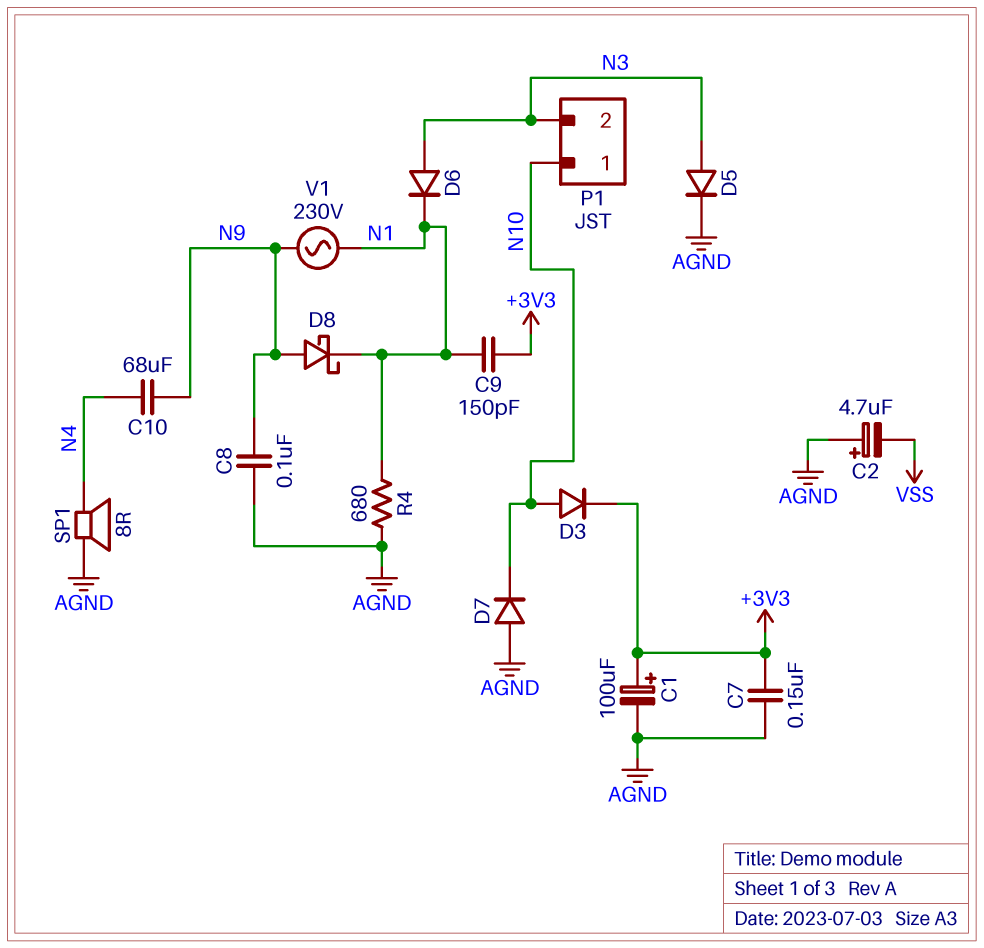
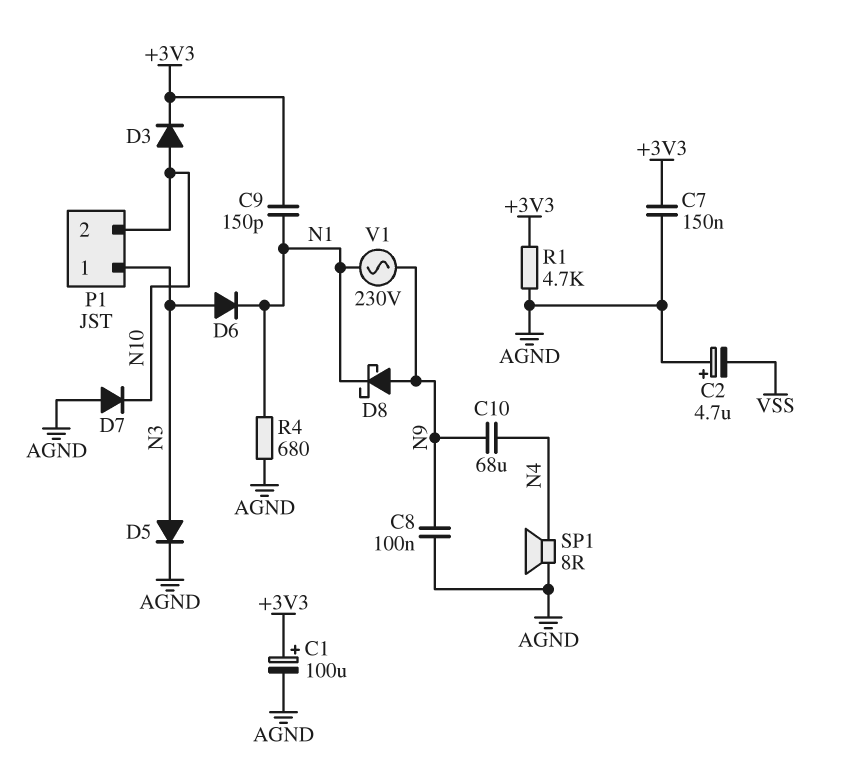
P1 pin 1: N10 -> N3
P1 pin 2: N3 -> N10
R1: none -> 4.7k (+3V3, AGND)

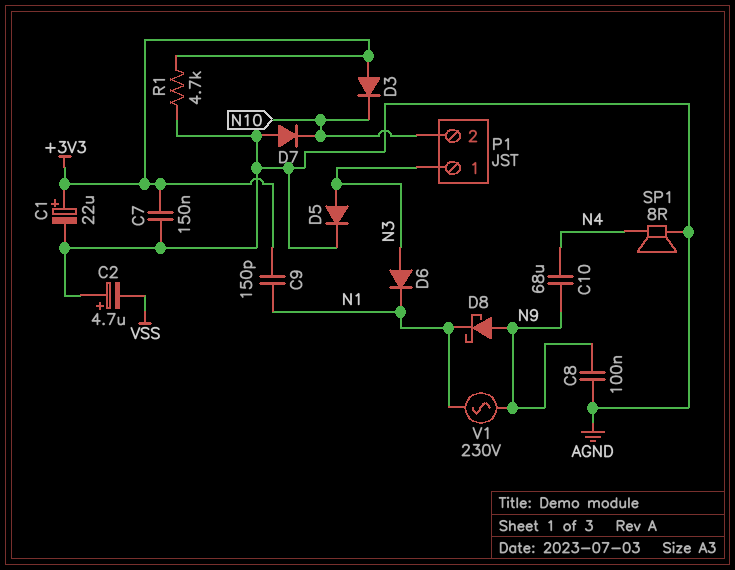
C1: 100uF (plus +3V3, minus AGND) -> 22uF (plus +3V3, minus AGND)
D3: diode (A N10, K +3V3) -> diode (A +3V3, K N10)
R4: 680 (AGND, N1) -> none

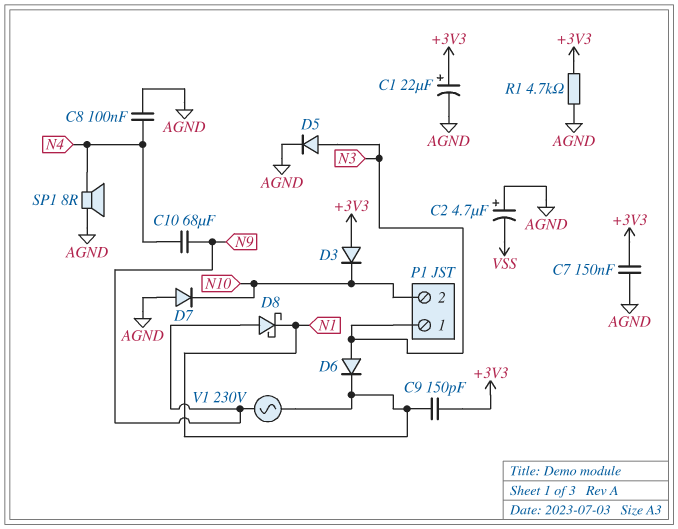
C8: 100nF (AGND, N9) -> 100nF (AGND, N4)

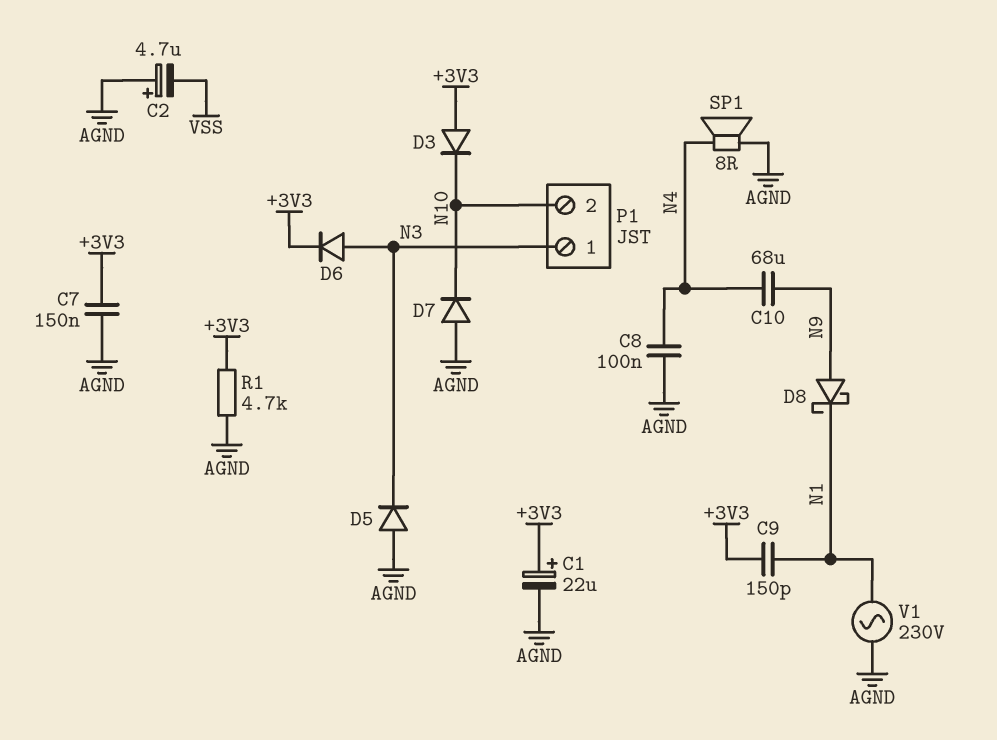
D5: diode (A N3, K AGND) -> diode (A AGND, K N3)
D6: diode (A N3, K N1) -> diode (A N3, K +3V3)
V1: AC 230V (N1, N9) -> AC 230V (AGND, N1)

